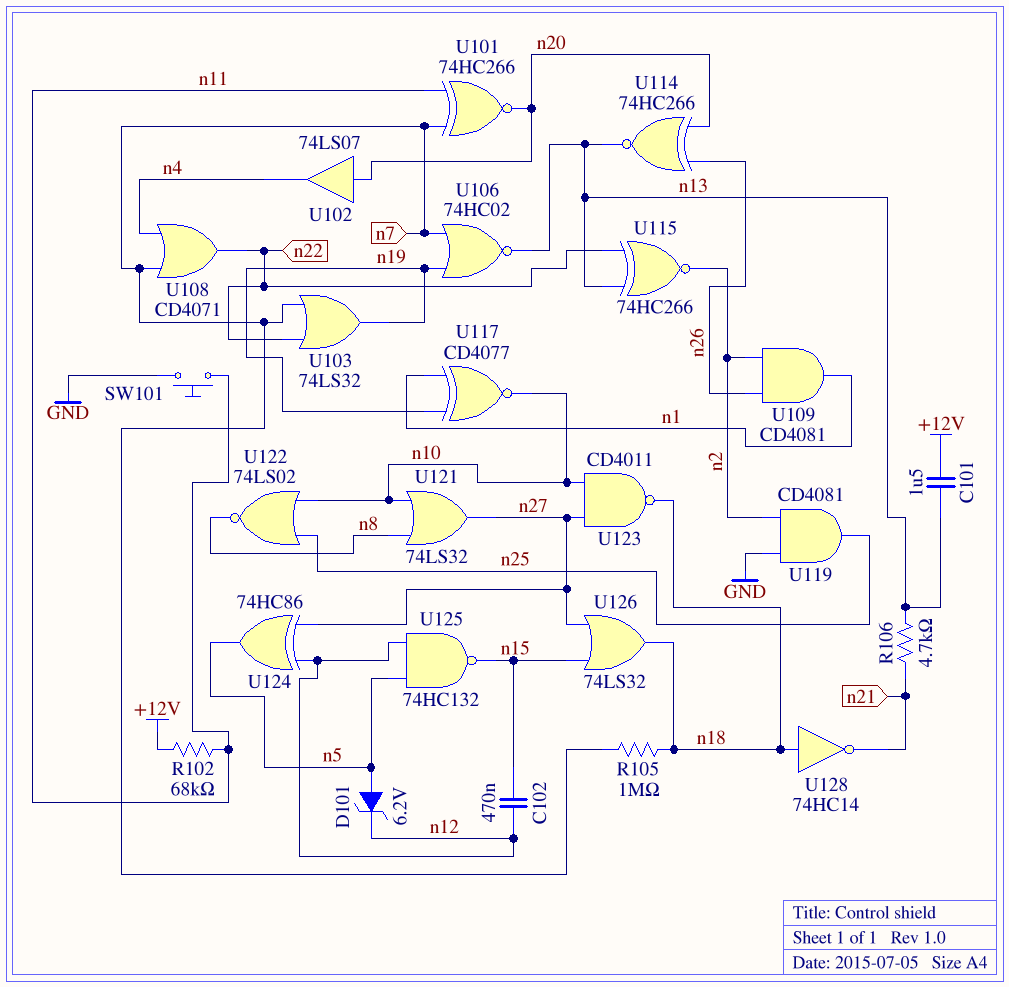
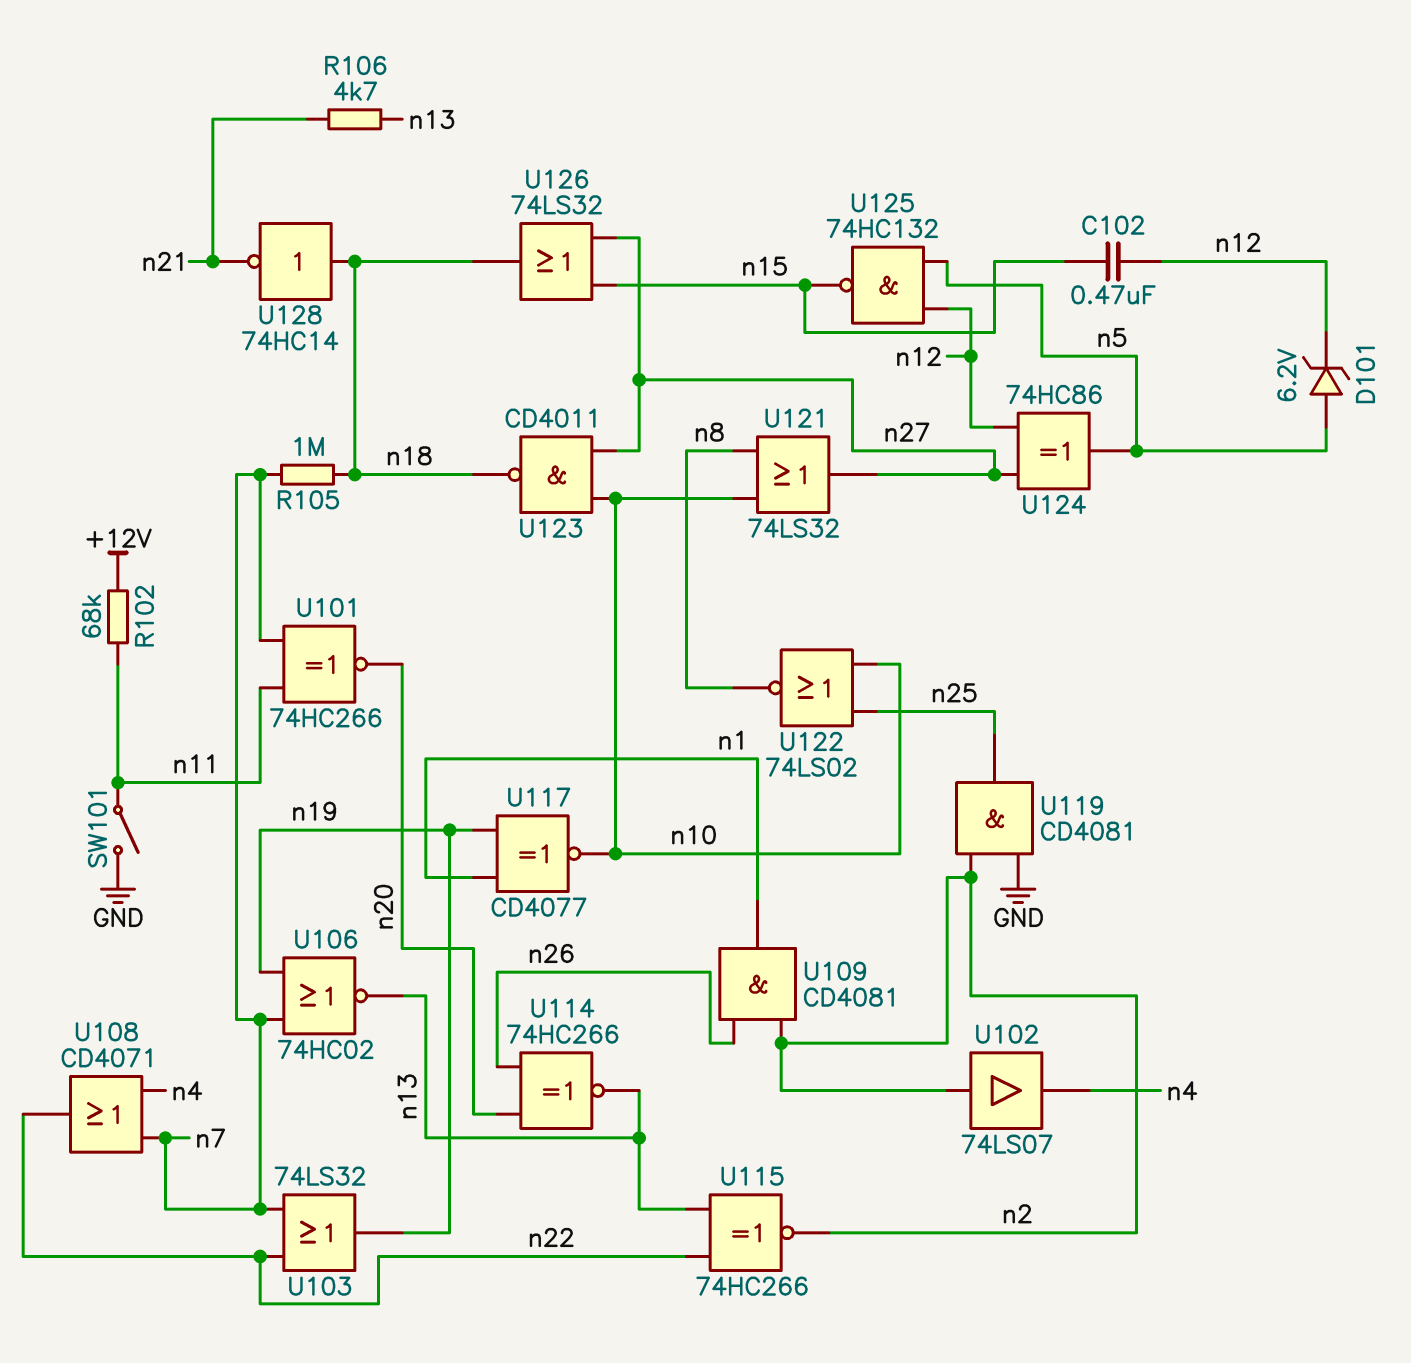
C101: 1.5uF (+12V, n13) -> none
SW101: button (GND, n11) -> switch (GND, n11)
U102: buffer 74LS07 (in n20, out n4) -> buffer 74LS07 (in n2, out n4)

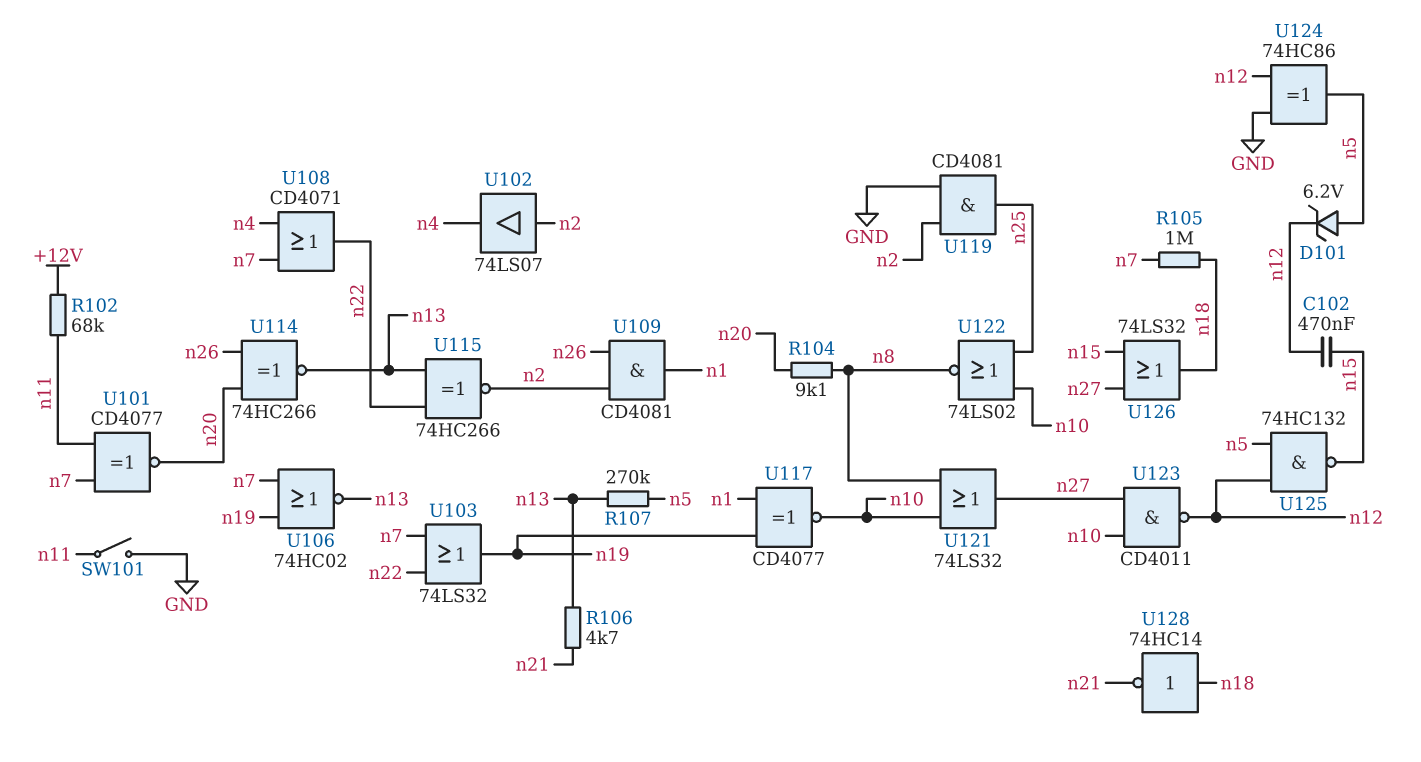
R104: none -> 9.1k (n8, n20)
R107: none -> 270k (n5, n13)
U101: XNOR 74HC266 (in n7, in n11, out n20) -> XNOR CD4077 (in n7, in n11, out n20)
U123: NAND CD4011 (in n10, in n27, out n18) -> NAND CD4011 (in n10, in n27, out n12)
U124: XOR 74HC86 (in n12, in n27, out n5) -> XOR 74HC86 (in GND, in n12, out n5)

